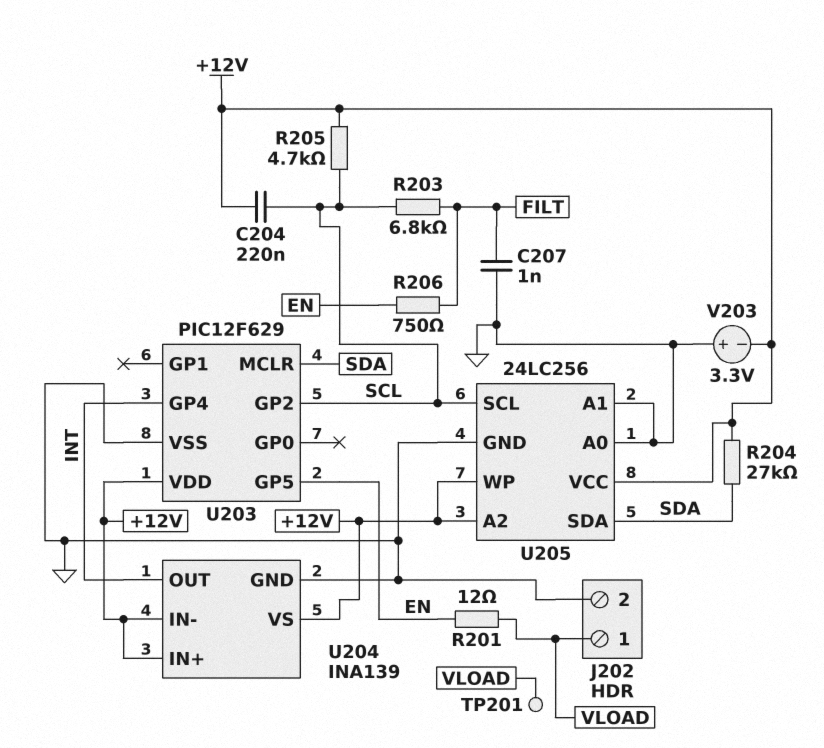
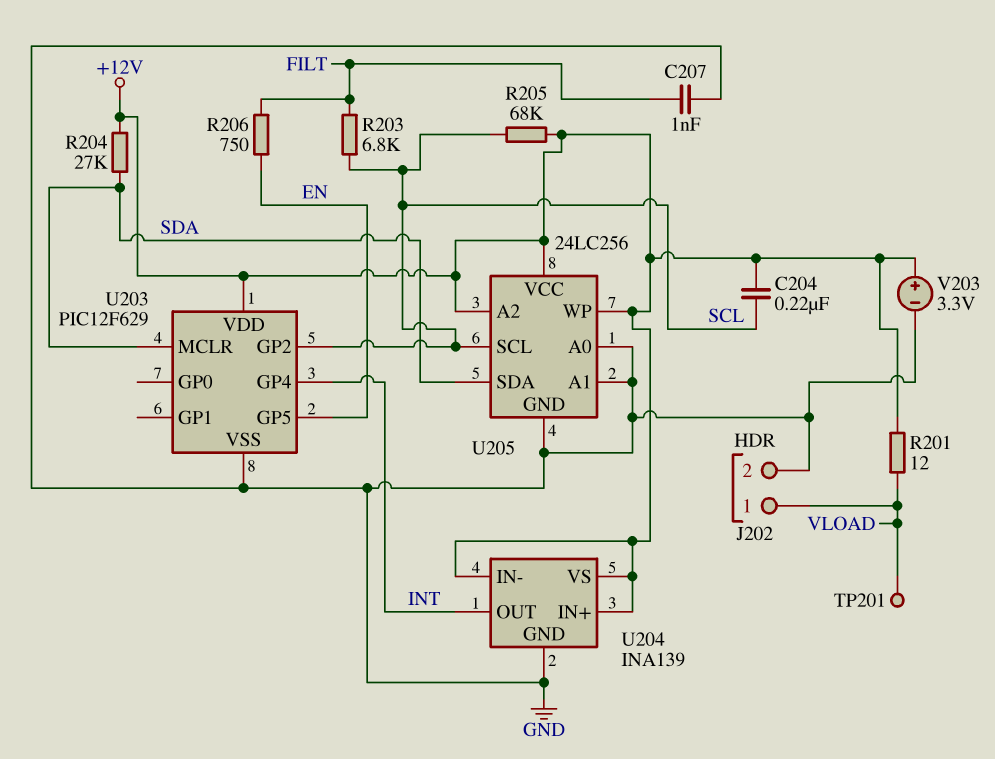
R201: 12 (EN, VLOAD) -> 12 (+12V, VLOAD)
R205: 4.7k (+12V, SCL) -> 68k (+12V, SCL)
V203: 3.3V (plus GND, minus +12V) -> 3.3V (plus +12V, minus GND)

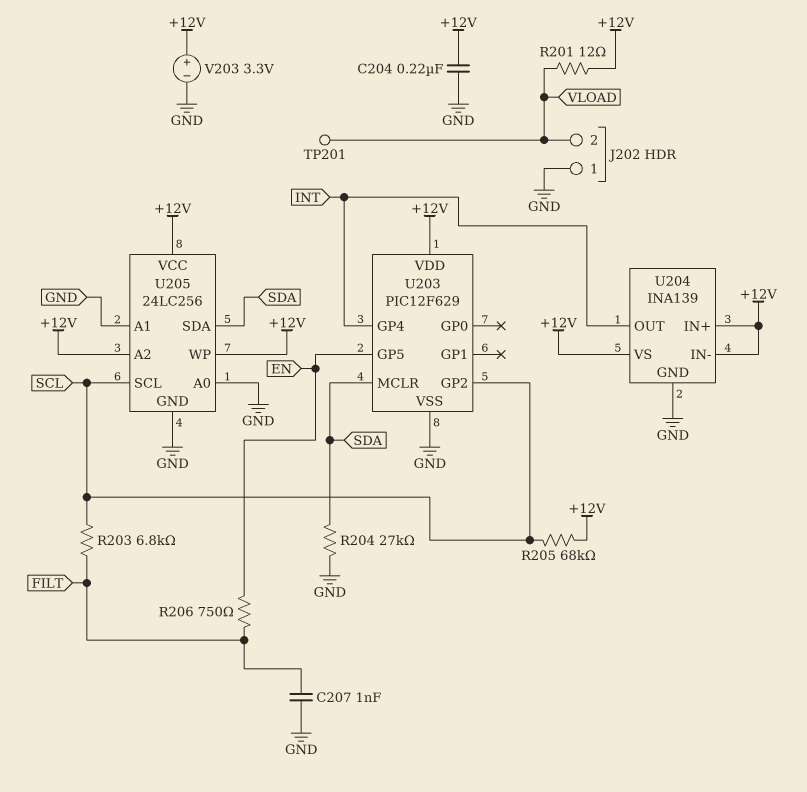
C204: 220nF (+12V, SCL) -> 220nF (+12V, GND)
J202 pin 1: VLOAD -> GND
J202 pin 2: GND -> VLOAD
R204: 27k (+12V, SDA) -> 27k (GND, SDA)

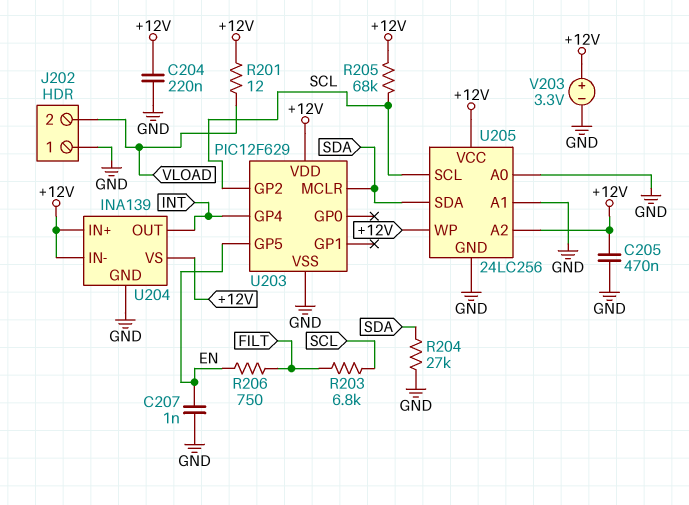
C205: none -> 470nF (+12V, GND)
C207: 1nF (FILT, GND) -> 1nF (EN, GND)
TP201: test point (VLOAD) -> none

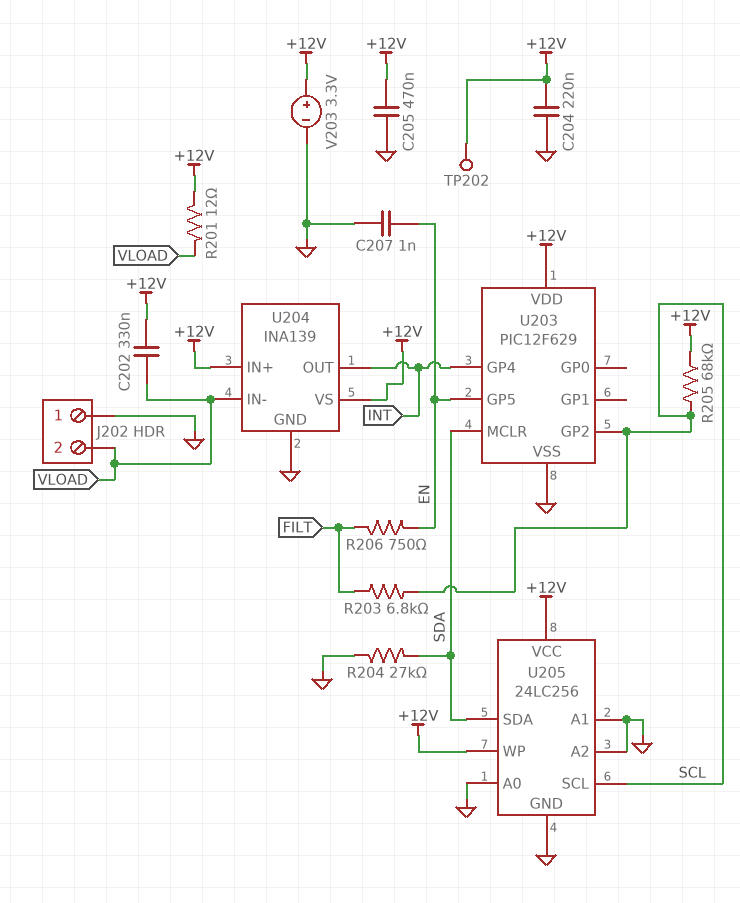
C202: none -> 330nF (+12V, VLOAD)
TP202: none -> test point (+12V)
U204 pin IN-: +12V -> VLOAD
U205 pin A2: +12V -> GND

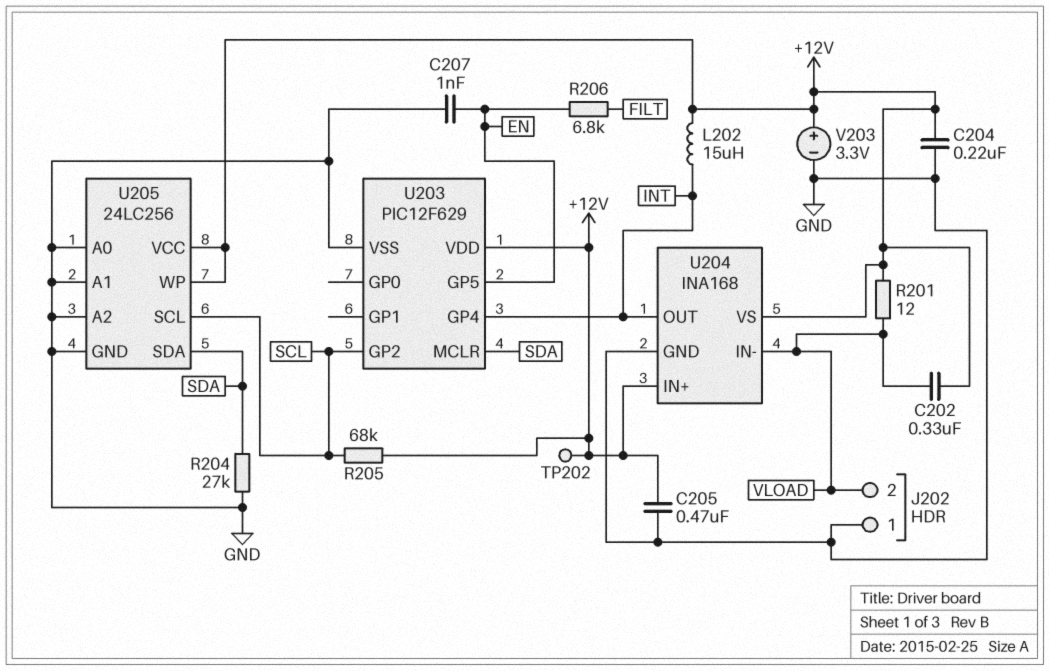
L202: none -> 15uH (+12V, INT)
R203: 6.8k (FILT, SCL) -> none
R206: 750 (EN, FILT) -> 6.8k (EN, FILT)
U204: INA139 -> INA168

